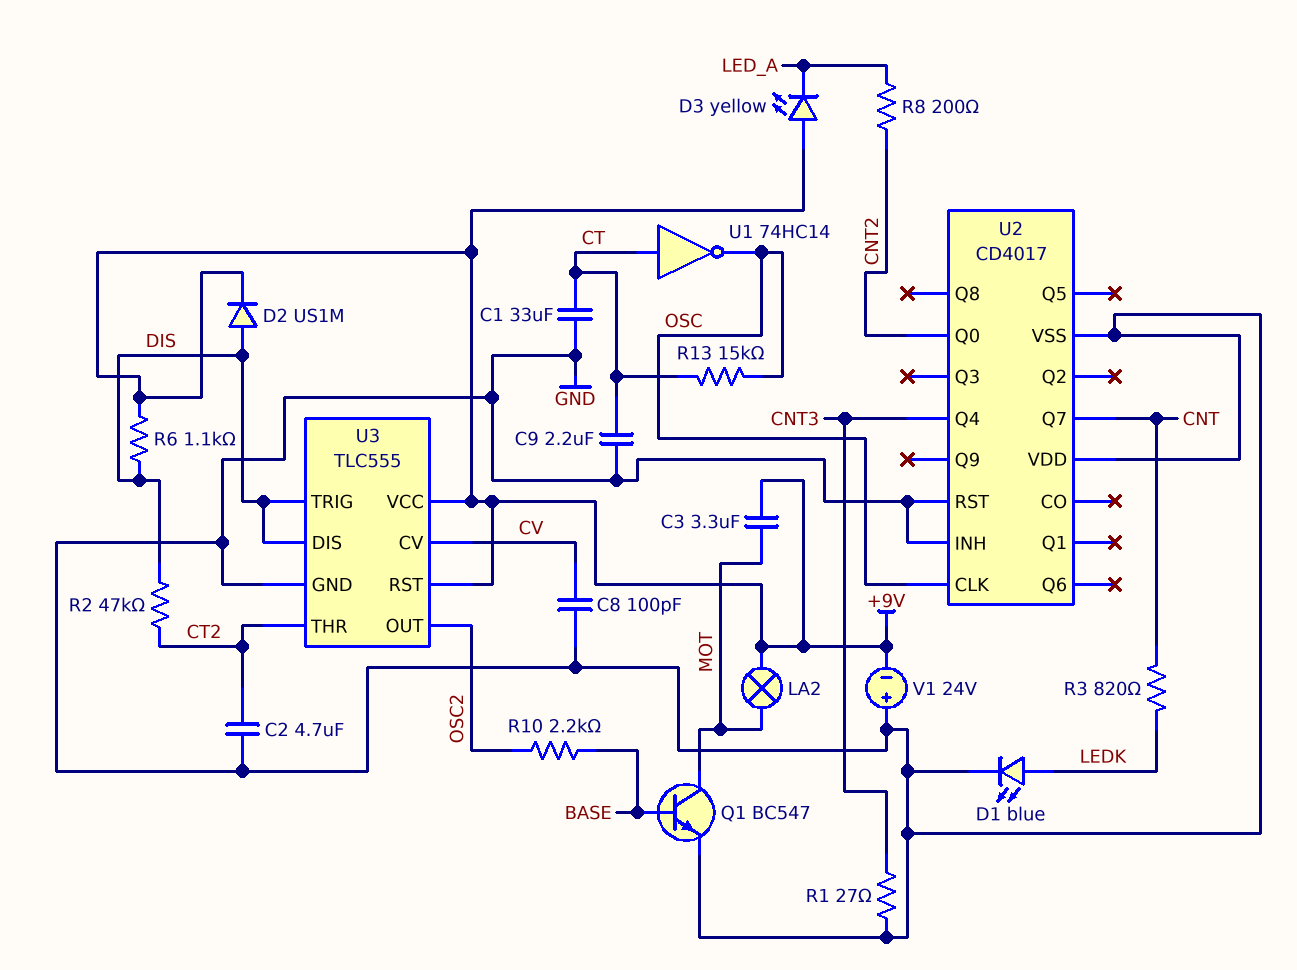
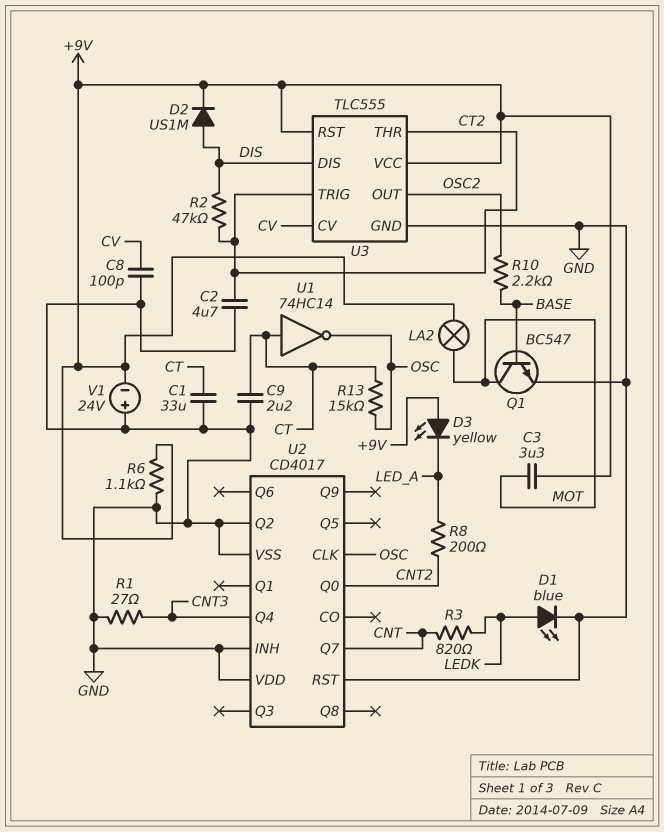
R6: 1.1k (+9V, DIS) -> 1.1k (+9V, GND)
U2 pin Q2: none -> GND
U3 pin TRIG: DIS -> CT2

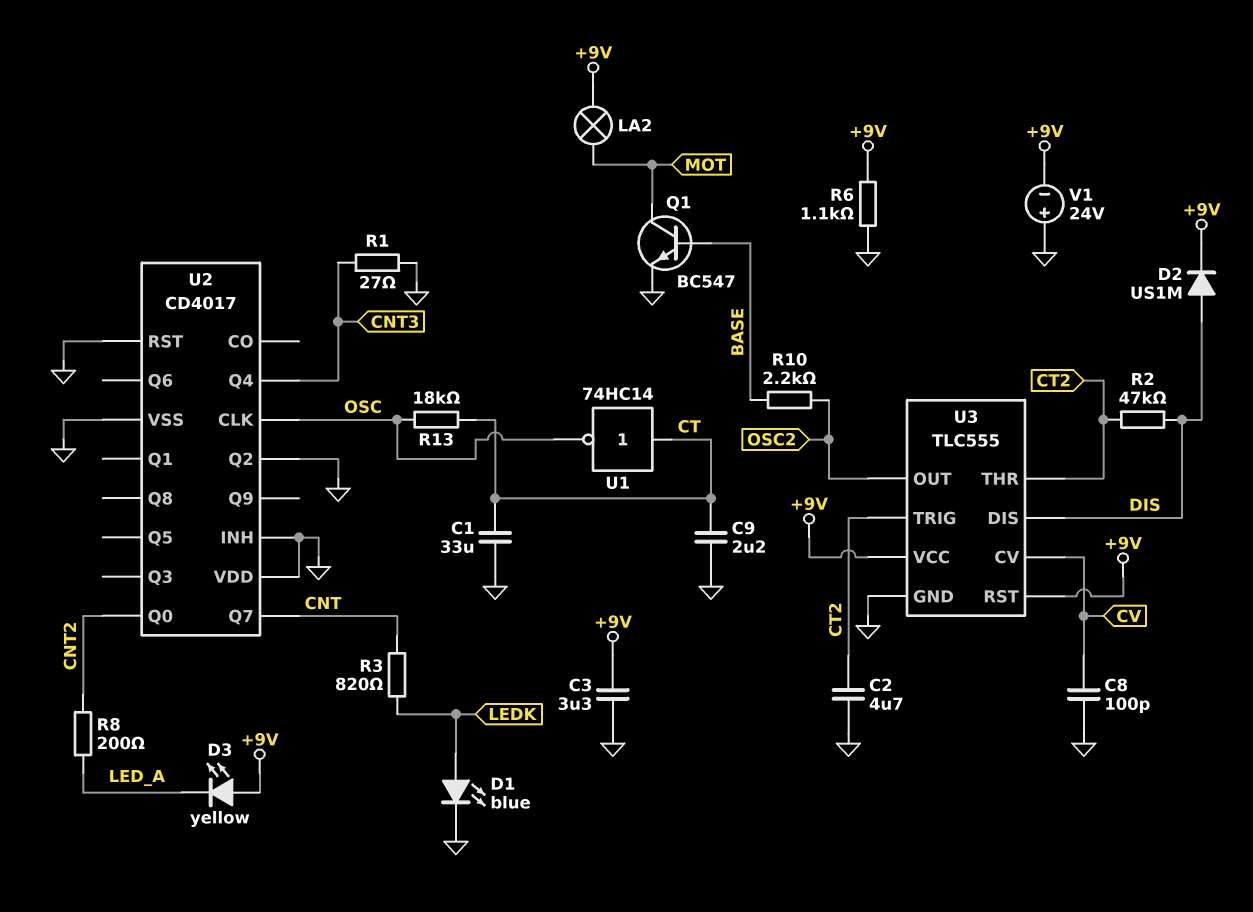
C3: 3.3uF (+9V, MOT) -> 3.3uF (+9V, GND)
R13: 15k (CT, OSC) -> 18k (CT, OSC)

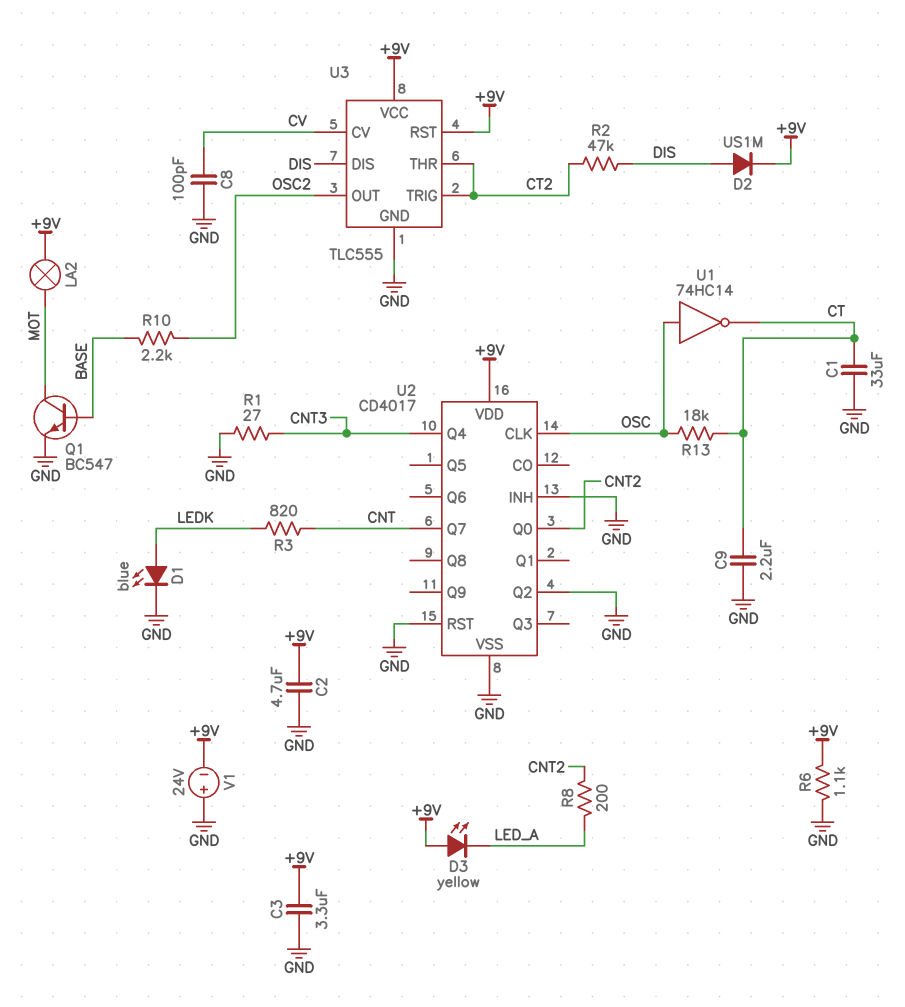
C2: 4.7uF (CT2, GND) -> 4.7uF (+9V, GND)
U1: NOT 74HC14 (in CT, out OSC) -> NOT 74HC14 (in OSC, out CT)
U2 pin VDD: GND -> +9V

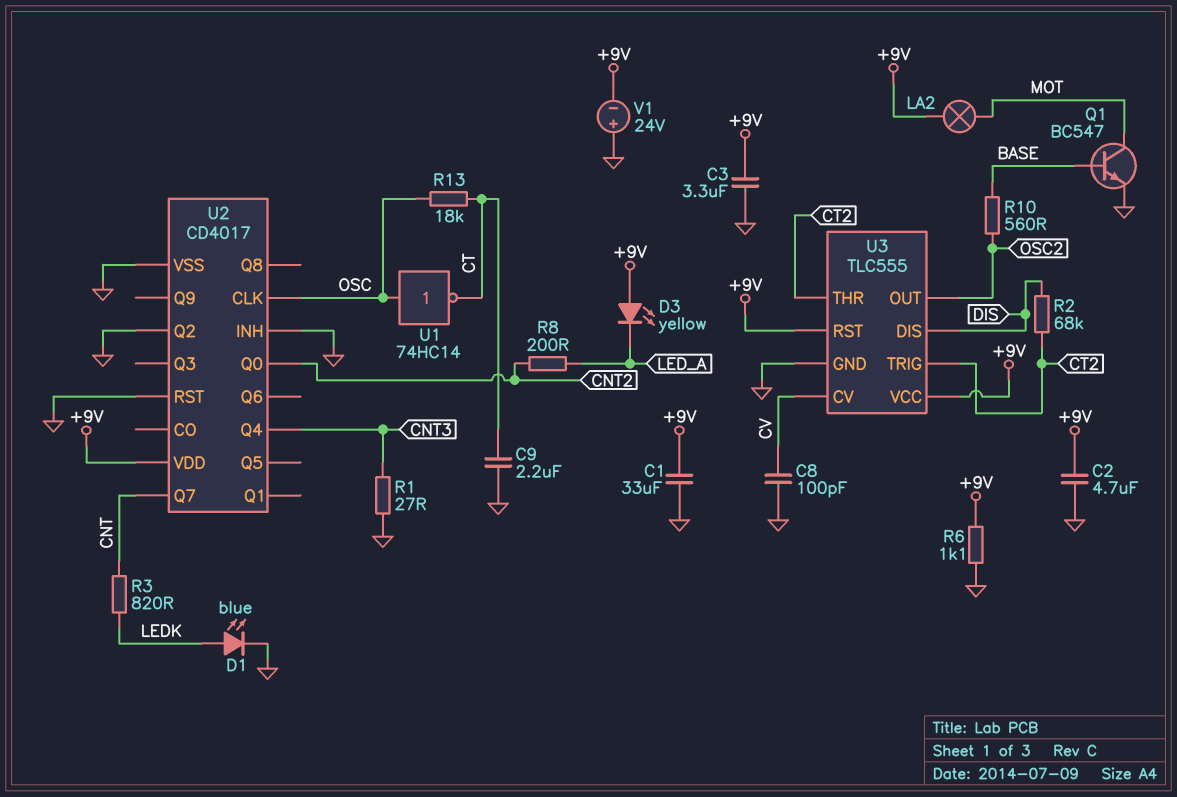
C1: 33uF (CT, GND) -> 33uF (+9V, GND)
D2: diode US1M (A DIS, K +9V) -> none
R2: 47k (CT2, DIS) -> 68k (CT2, DIS)
R10: 2.2k (BASE, OSC2) -> 560 (BASE, OSC2)

